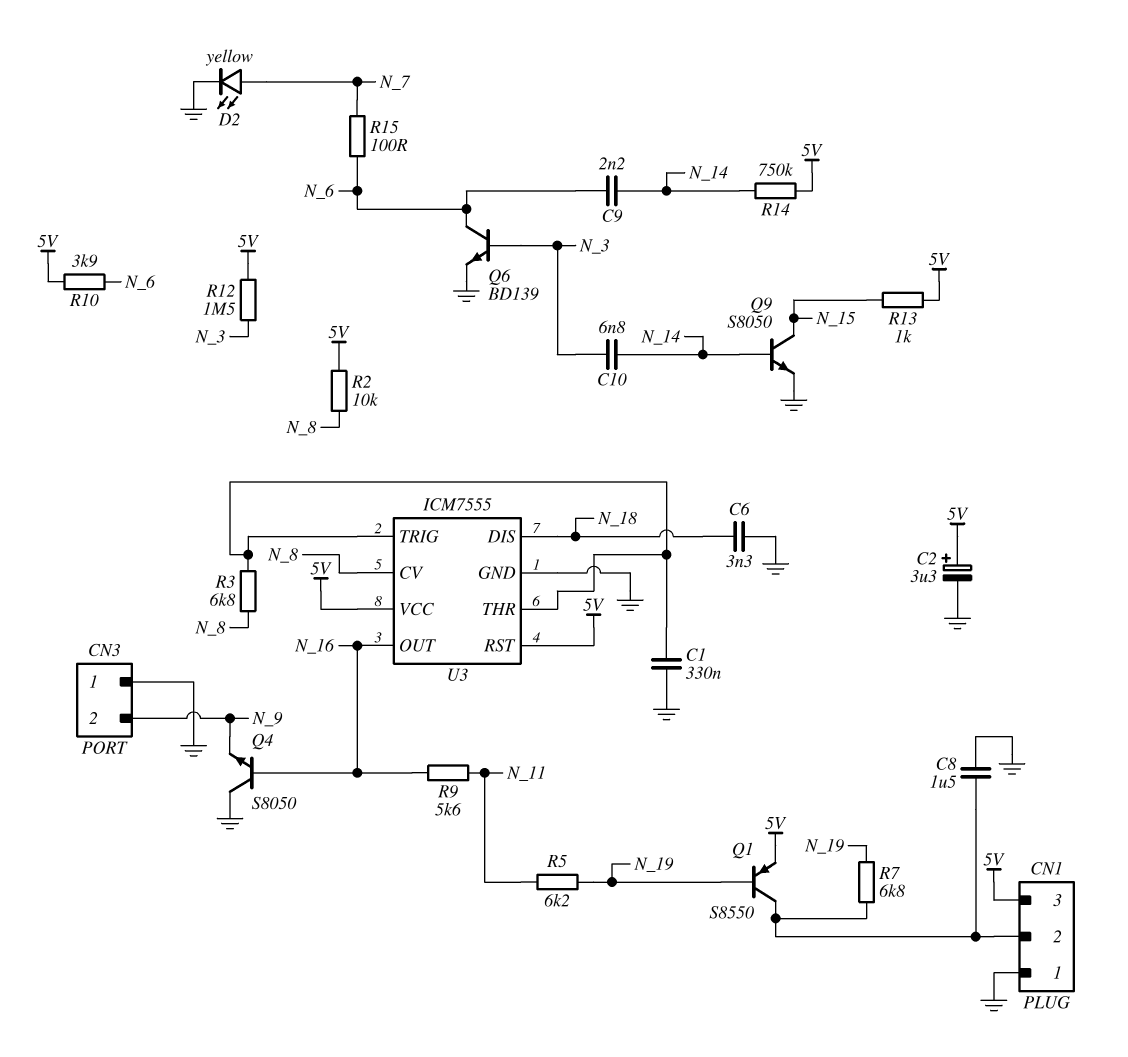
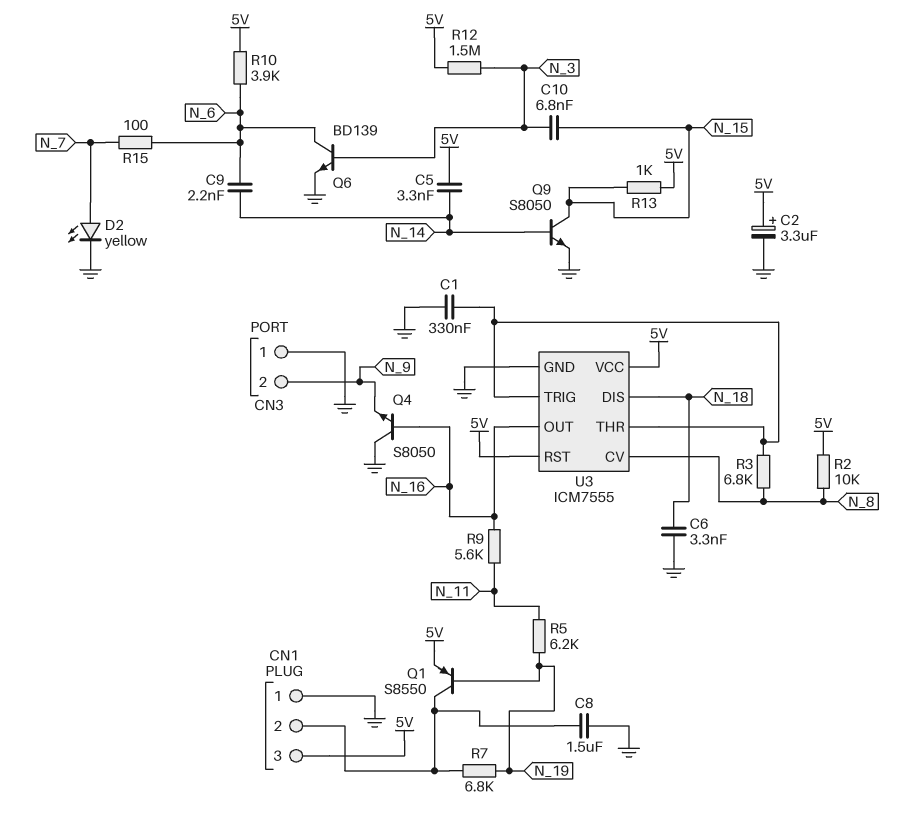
C5: none -> 3.3nF (5V, N_14)
C10: 6.8nF (N_3, N_14) -> 6.8nF (N_3, N_15)
R14: 750k (5V, N_14) -> none

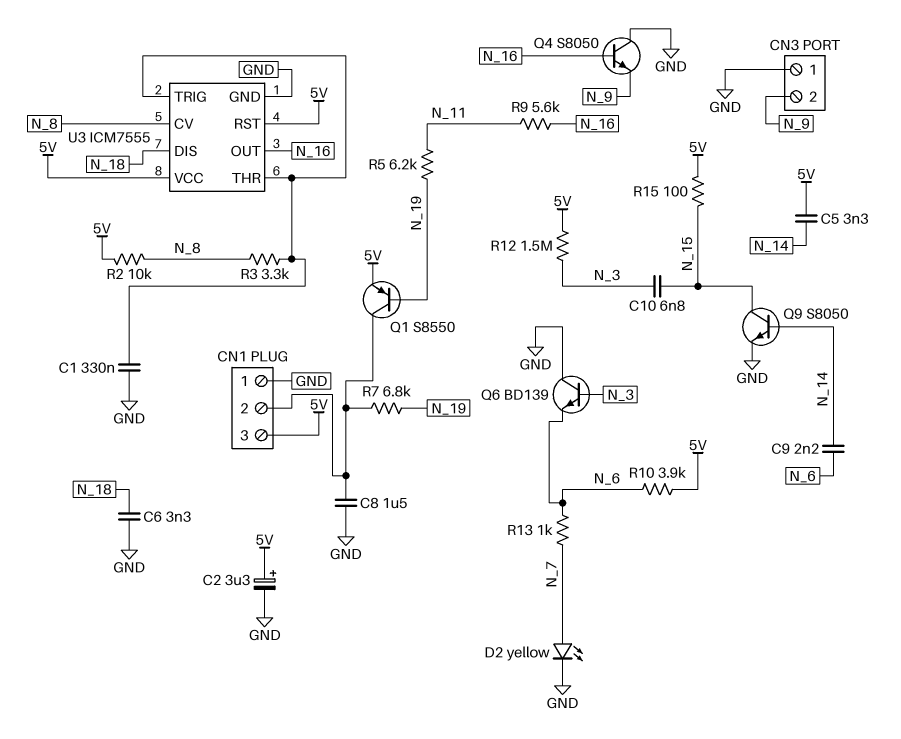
Q6: NPN BD139 (B N_3, C N_6, E GND) -> NPN BD139 (B N_3, C GND, E N_6)
R3: 6.8k (N_8, U3/THR) -> 3.3k (N_8, U3/THR)
R13: 1k (5V, N_15) -> 1k (N_6, N_7)
R15: 100 (N_6, N_7) -> 100 (5V, N_15)

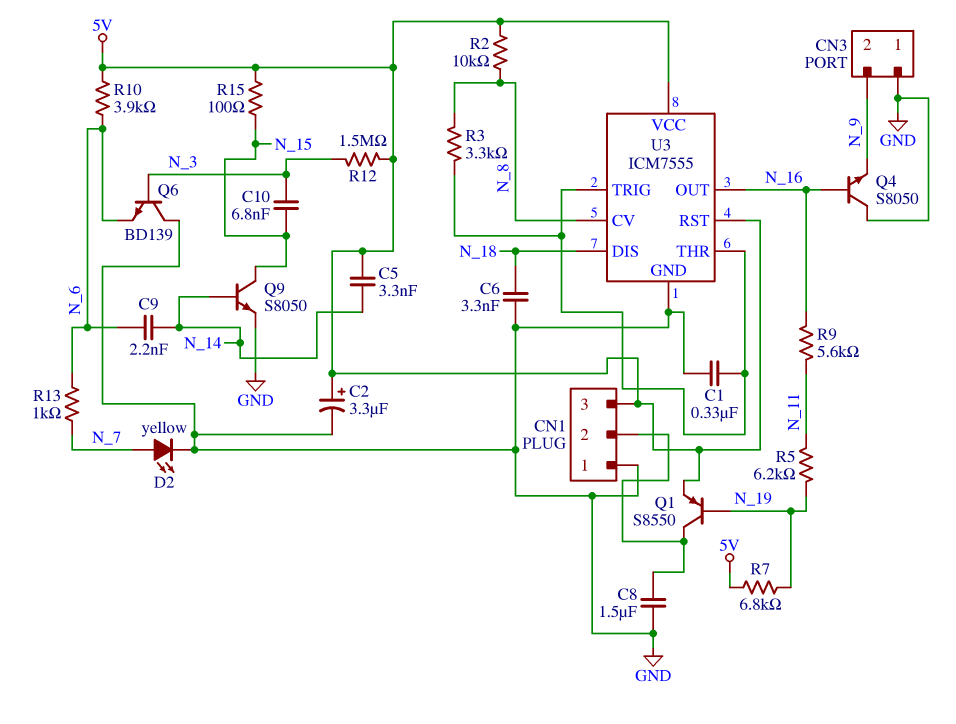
R7: 6.8k (CN1/2, N_19) -> 6.8k (5V, N_19)

